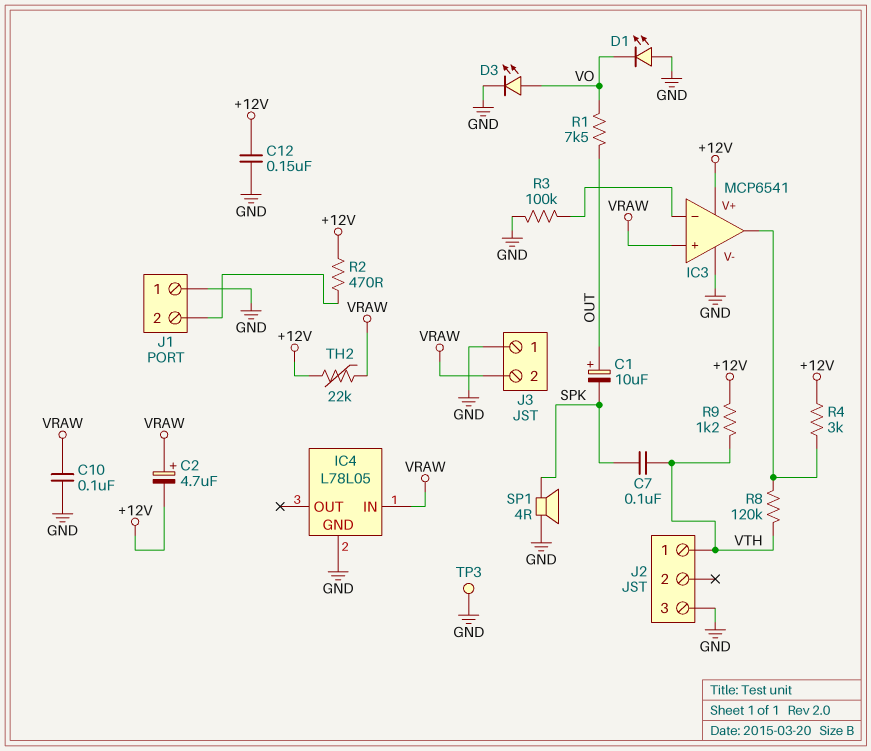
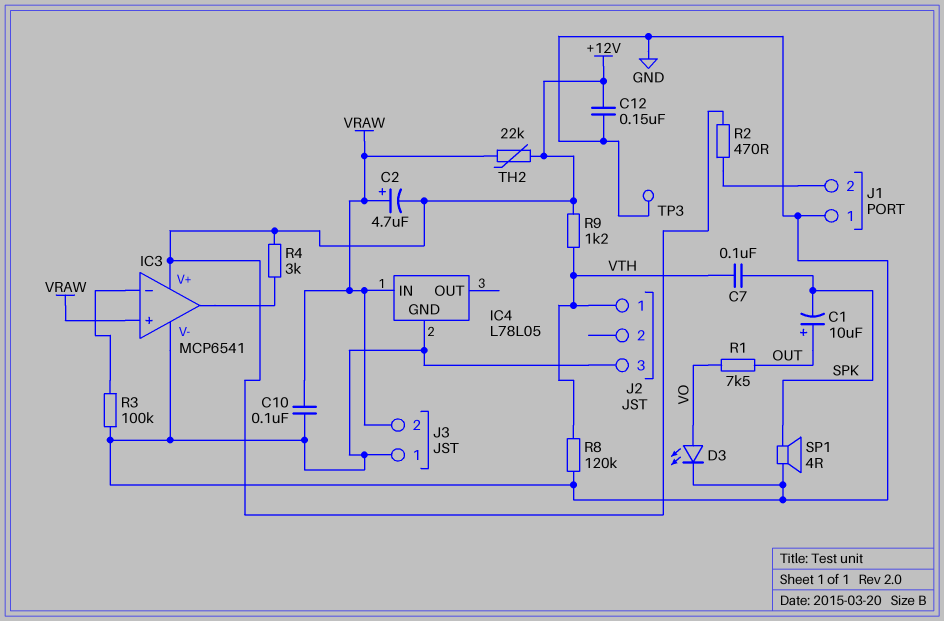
D1: LED (A GND, K VO) -> none
R8: 120k (IC3/out, VTH) -> 120k (GND, VTH)

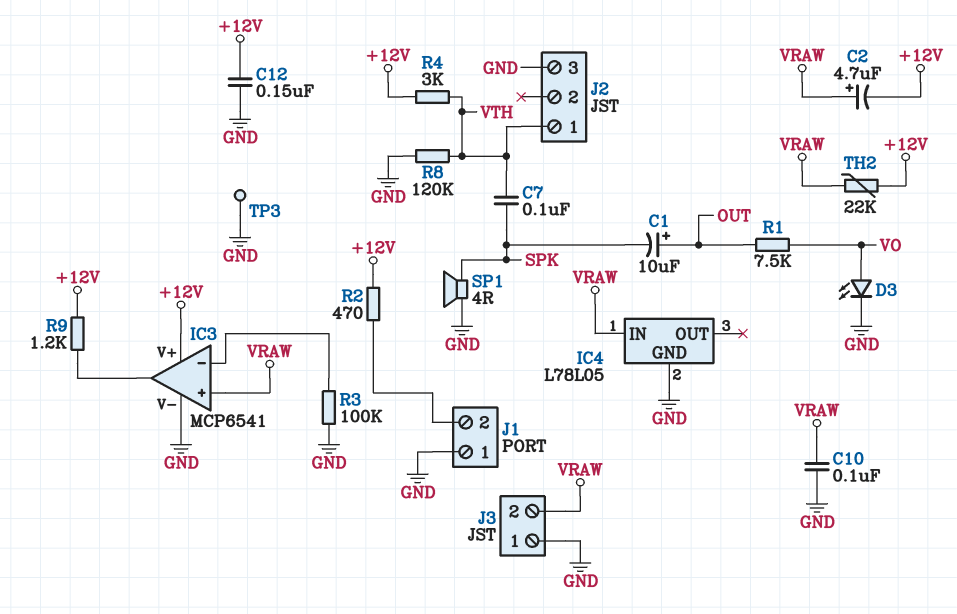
R4: 3k (+12V, IC3/out) -> 3k (+12V, VTH)
R9: 1.2k (+12V, VTH) -> 1.2k (+12V, IC3/out)

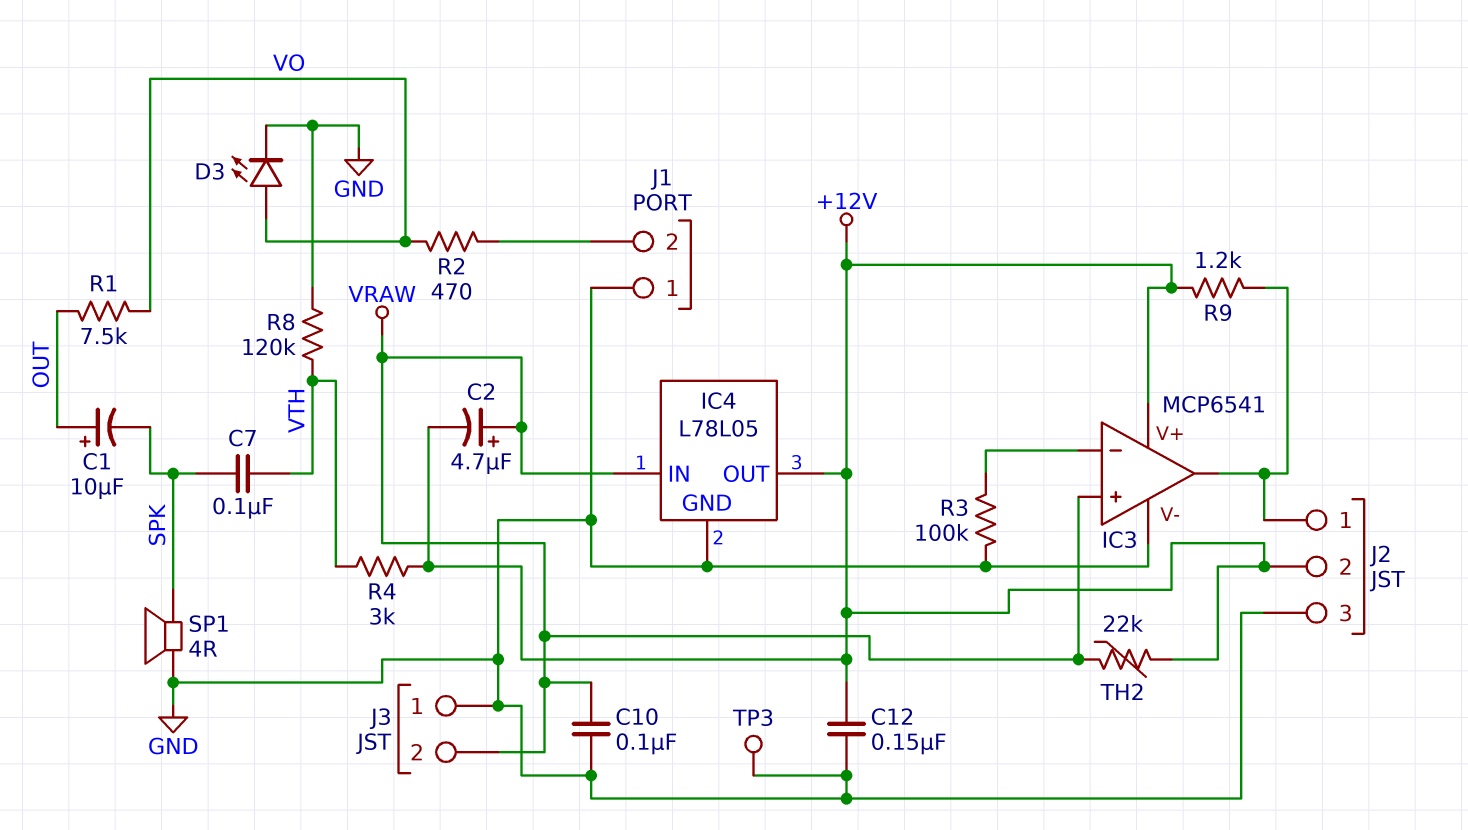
IC4 pin OUT: none -> +12V
J2 pin 1: VTH -> IC3/out
J2 pin 2: none -> +12V
R2: 470 (+12V, J1/2) -> 470 (J1/2, VO)

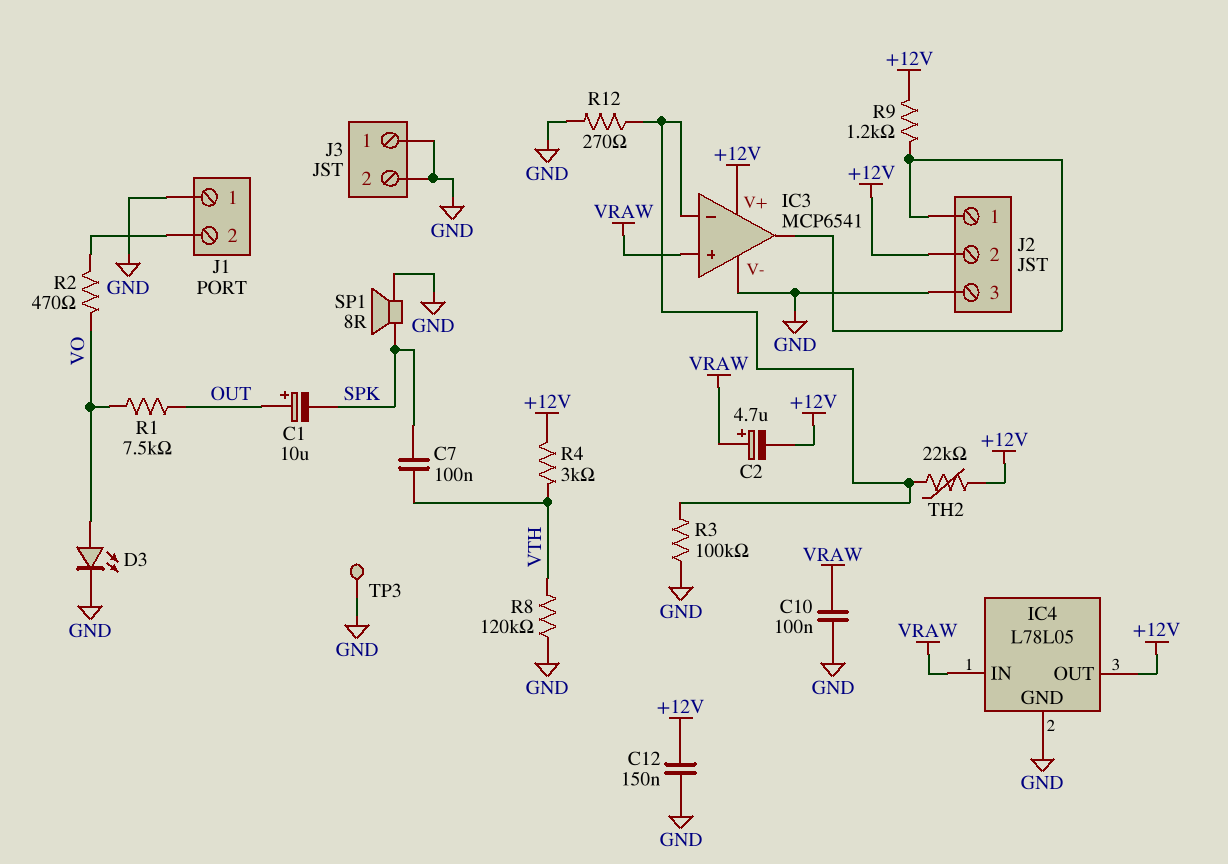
J3 pin 2: VRAW -> GND
R12: none -> 270 (GND, IC3/in-)
SP1: speaker 4R (GND, SPK) -> speaker 8R (GND, SPK)
TH2: 22k (+12V, VRAW) -> 22k (+12V, IC3/in-)

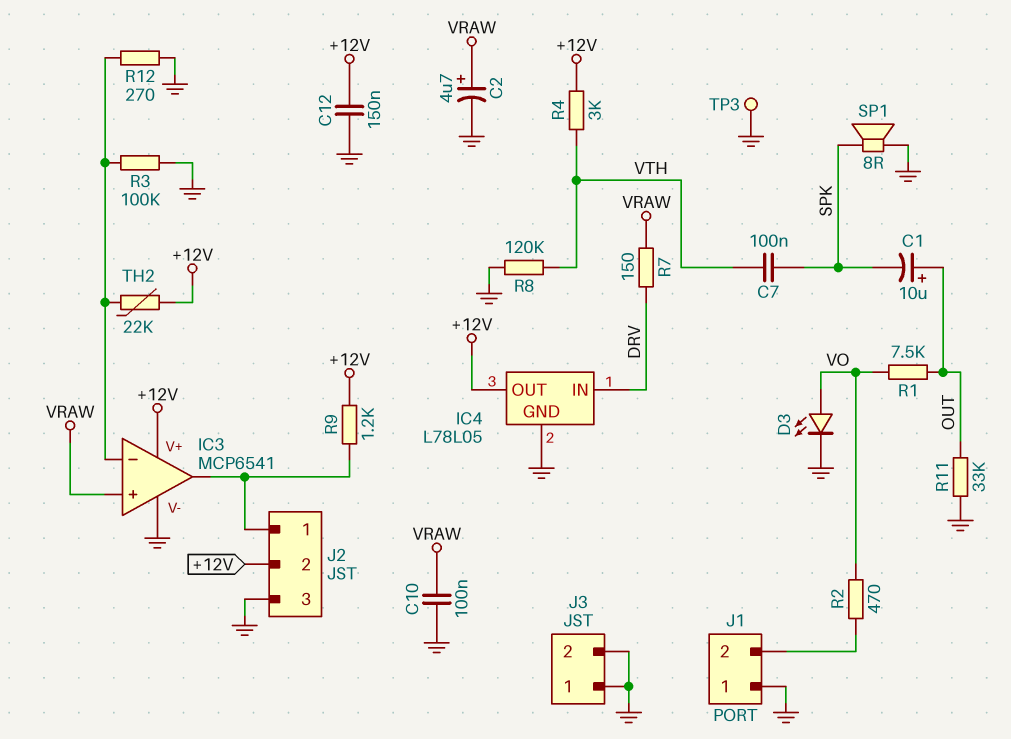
C2: 4.7uF (plus VRAW, minus +12V) -> 4.7uF (plus VRAW, minus GND)
IC4 pin IN: VRAW -> DRV
R7: none -> 150 (DRV, VRAW)
R11: none -> 33k (GND, OUT)

